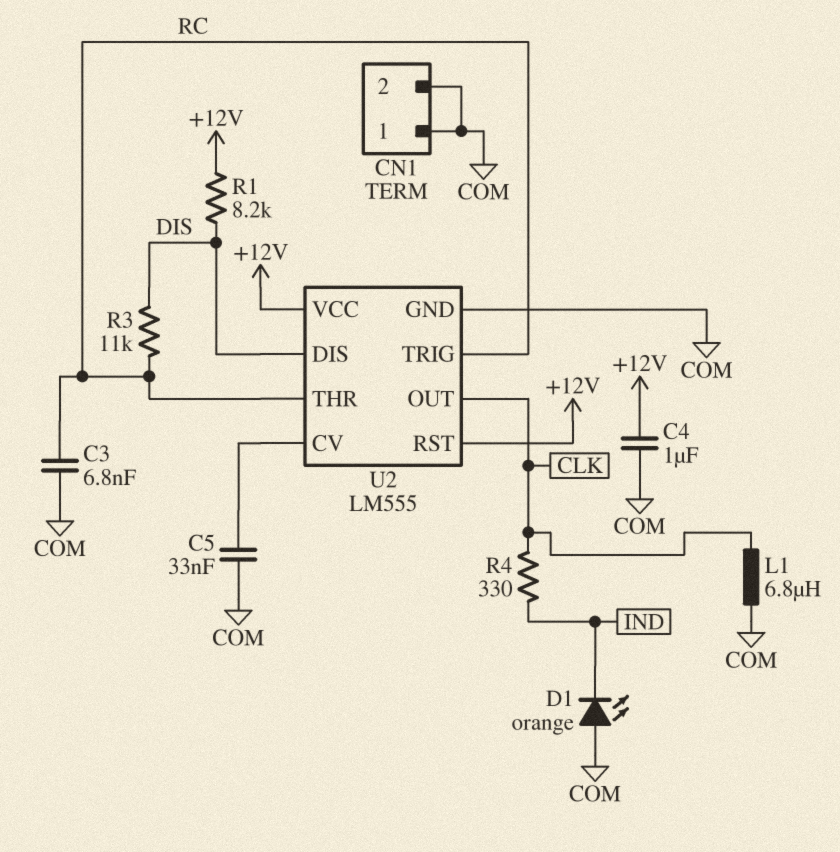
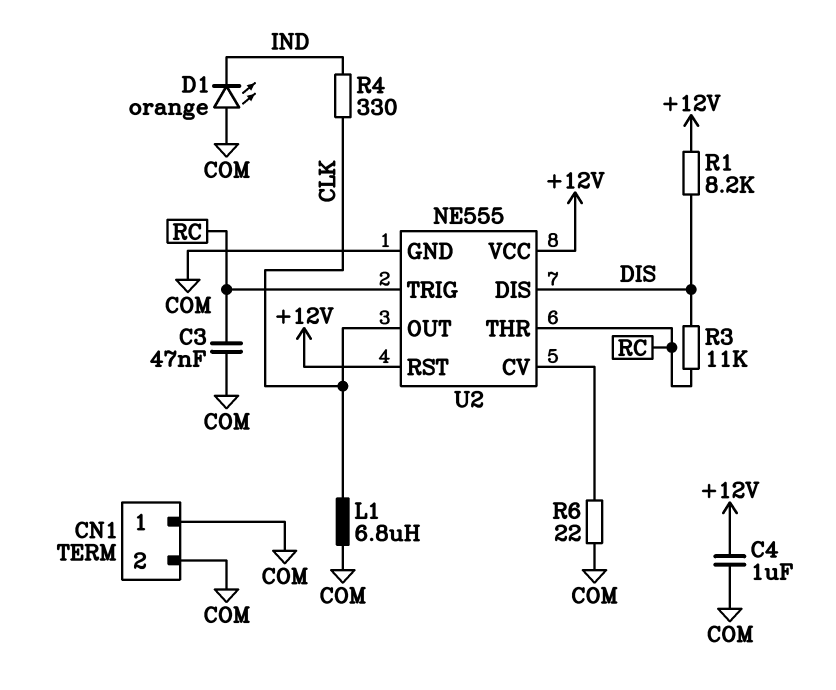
C3: 6.8nF (COM, RC) -> 47nF (COM, RC)
C5: 33nF (COM, U2/CV) -> none
R6: none -> 22 (COM, U2/CV)
U2: LM555 -> NE555

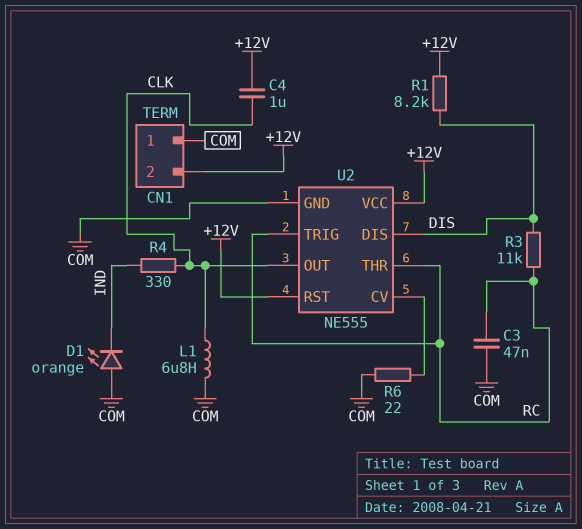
C4: 1uF (+12V, COM) -> 1uF (+12V, CLK)
CN1 pin 2: COM -> +12V

